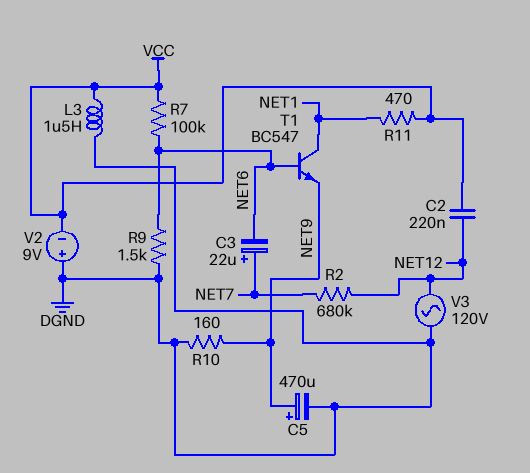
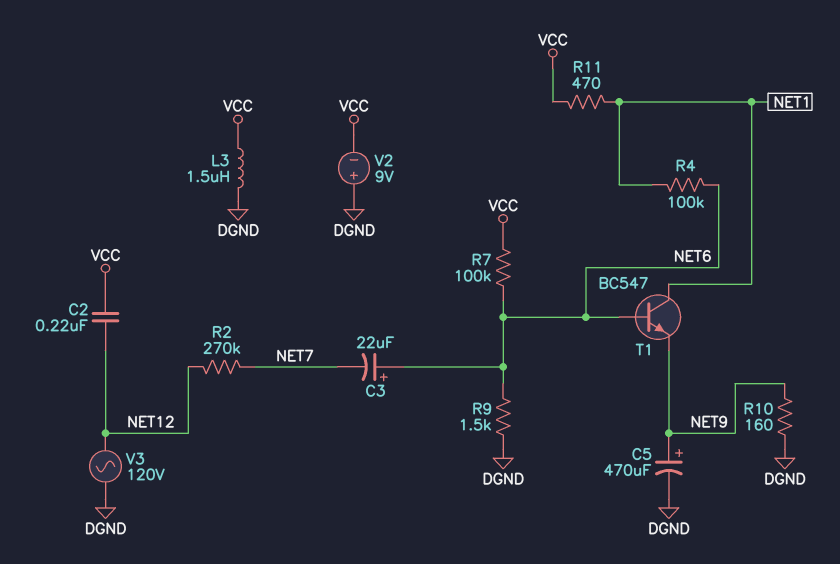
C3: 22uF (plus NET7, minus NET6) -> 22uF (plus NET6, minus NET7)
R2: 680k (NET7, NET12) -> 270k (NET7, NET12)
R4: none -> 100k (NET1, NET6)

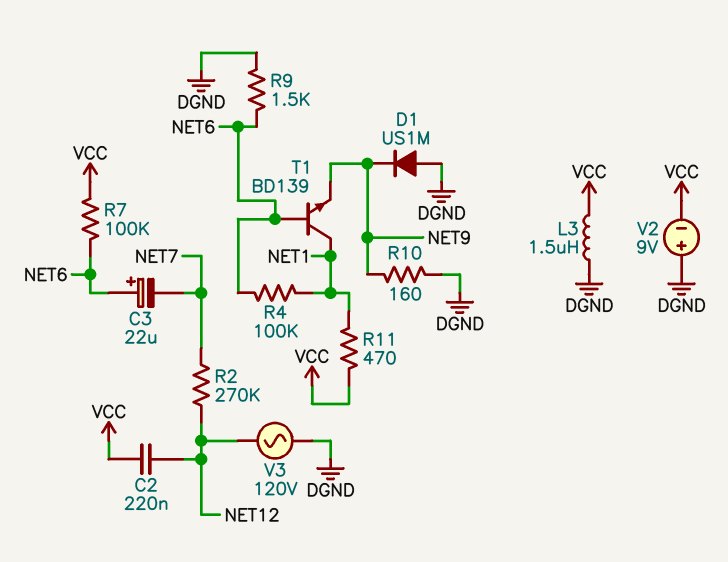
C5: 470uF (plus NET9, minus DGND) -> none
D1: none -> diode US1M (A DGND, K NET9)
T1: NPN BC547 (B NET6, C NET1, E NET9) -> NPN BD139 (B NET6, C NET1, E NET9)

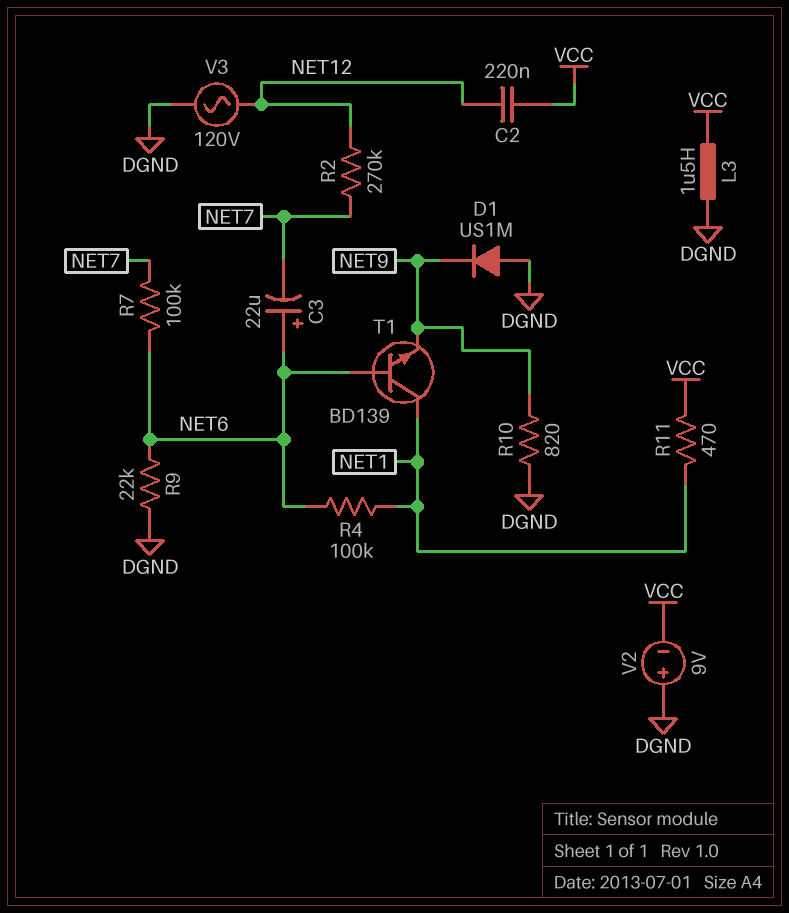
R7: 100k (NET6, VCC) -> 100k (NET6, NET7)
R9: 1.5k (DGND, NET6) -> 22k (DGND, NET6)
R10: 160 (DGND, NET9) -> 820 (DGND, NET9)

